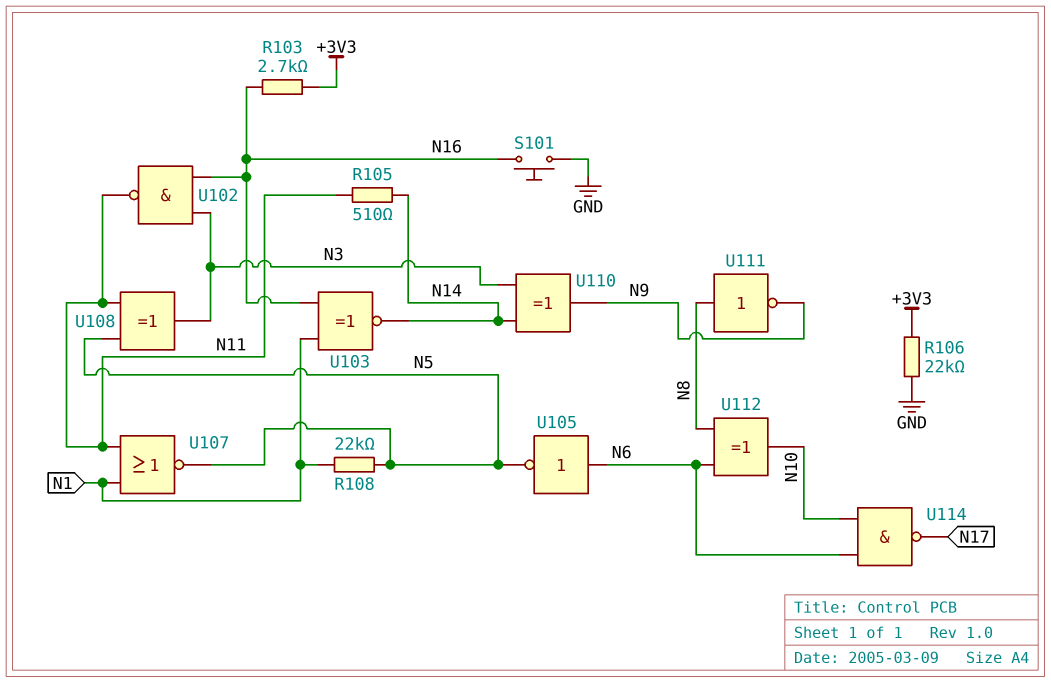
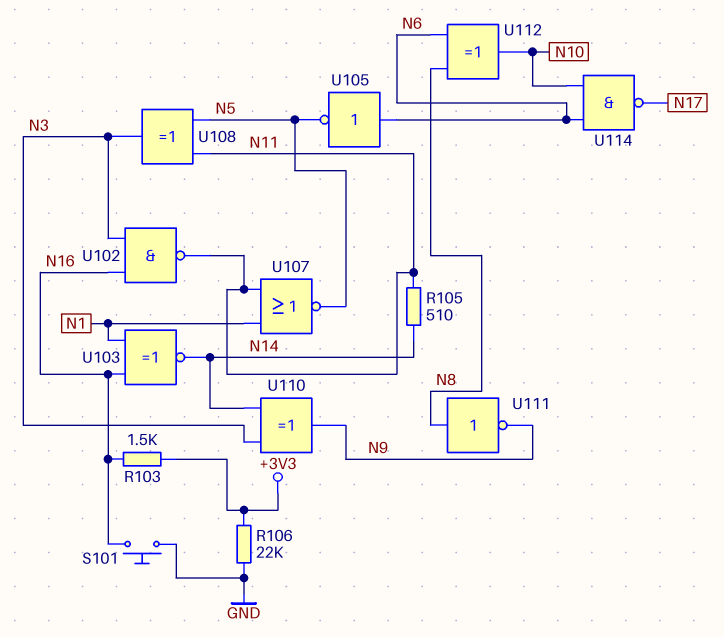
R103: 2.7k (+3V3, N16) -> 1.5k (+3V3, N16)
R108: 22k (N1, N5) -> none

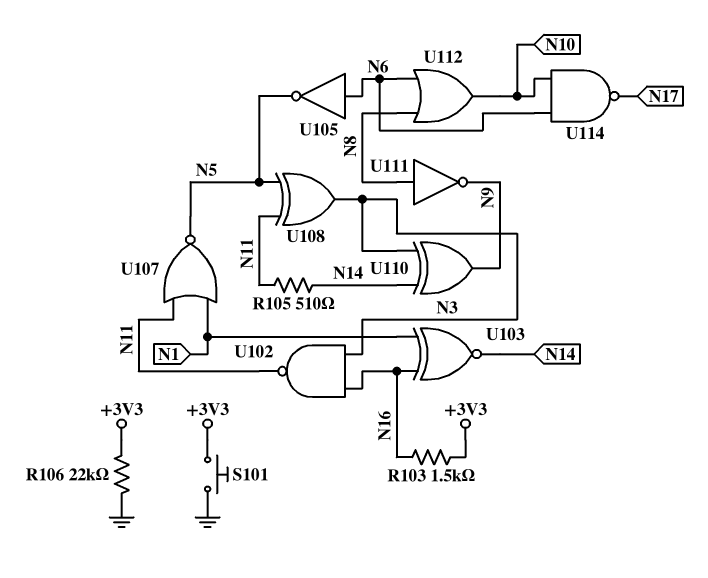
S101: button (GND, N16) -> button (+3V3, GND)
U112: XOR (in N6, in N8, out N10) -> OR (in N6, in N8, out N10)

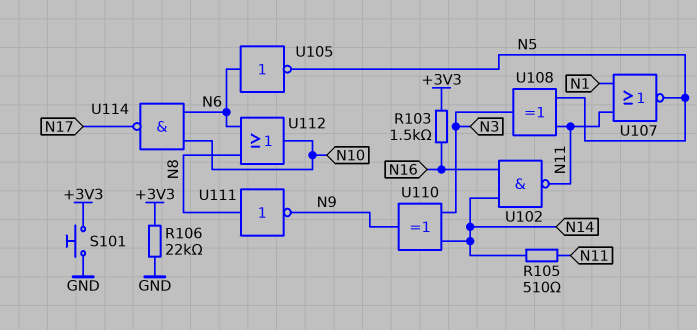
U102: NAND (in N3, in N16, out N11) -> NAND (in N14, in N16, out N11)
U103: XNOR (in N1, in N16, out N14) -> none

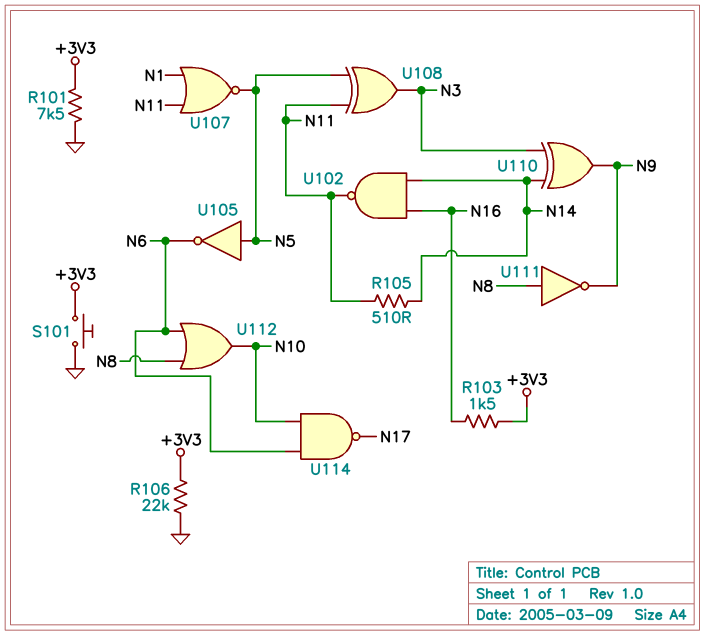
R101: none -> 7.5k (+3V3, GND)
U105: NOT (in N6, out N5) -> NOT (in N5, out N6)

